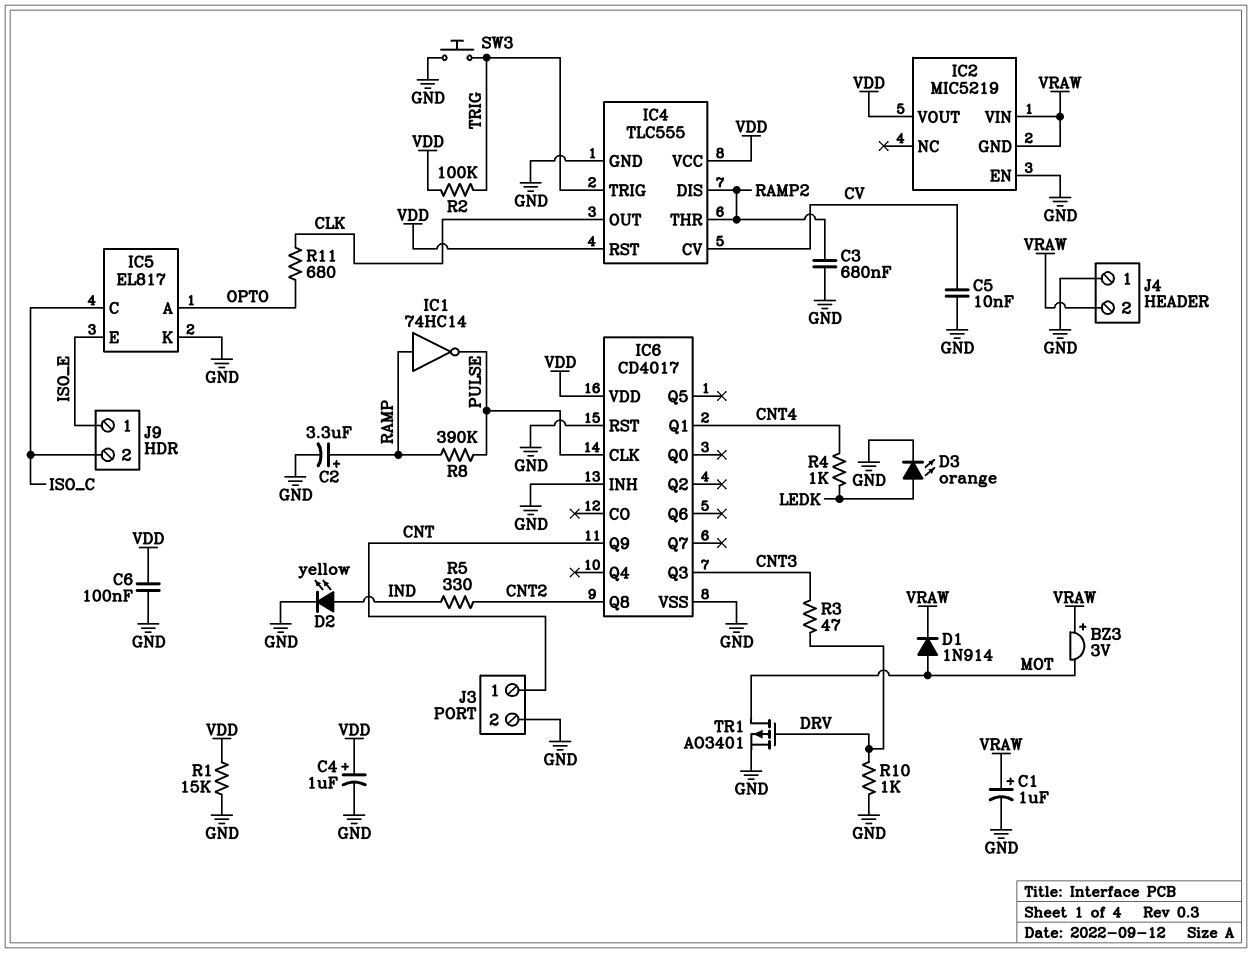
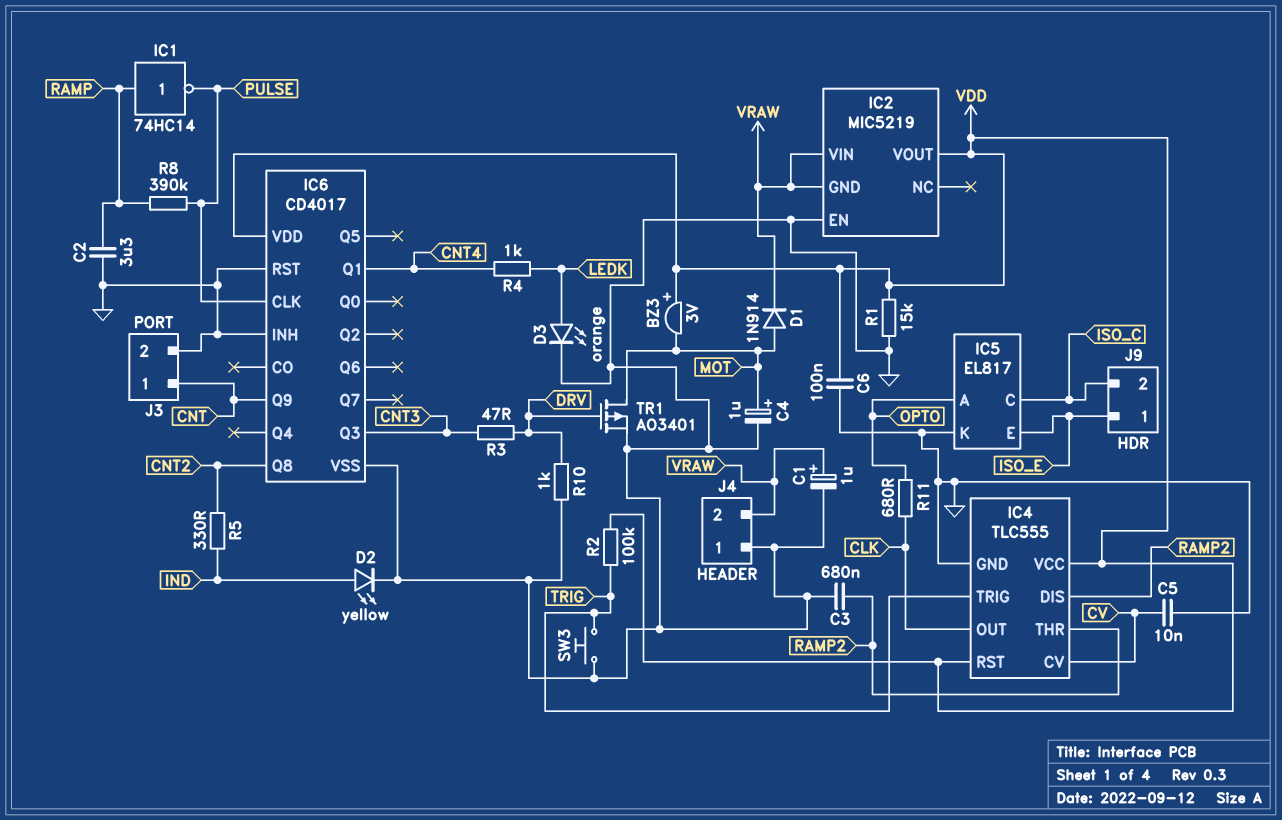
BZ3: buzzer 3V (plus VRAW, minus MOT) -> buzzer 3V (plus VDD, minus MOT)
C2: 3.3uF (plus RAMP, minus GND) -> 3.3uF (GND, RAMP)
C4: 1uF (plus VDD, minus GND) -> 1uF (plus MOT, minus GND)

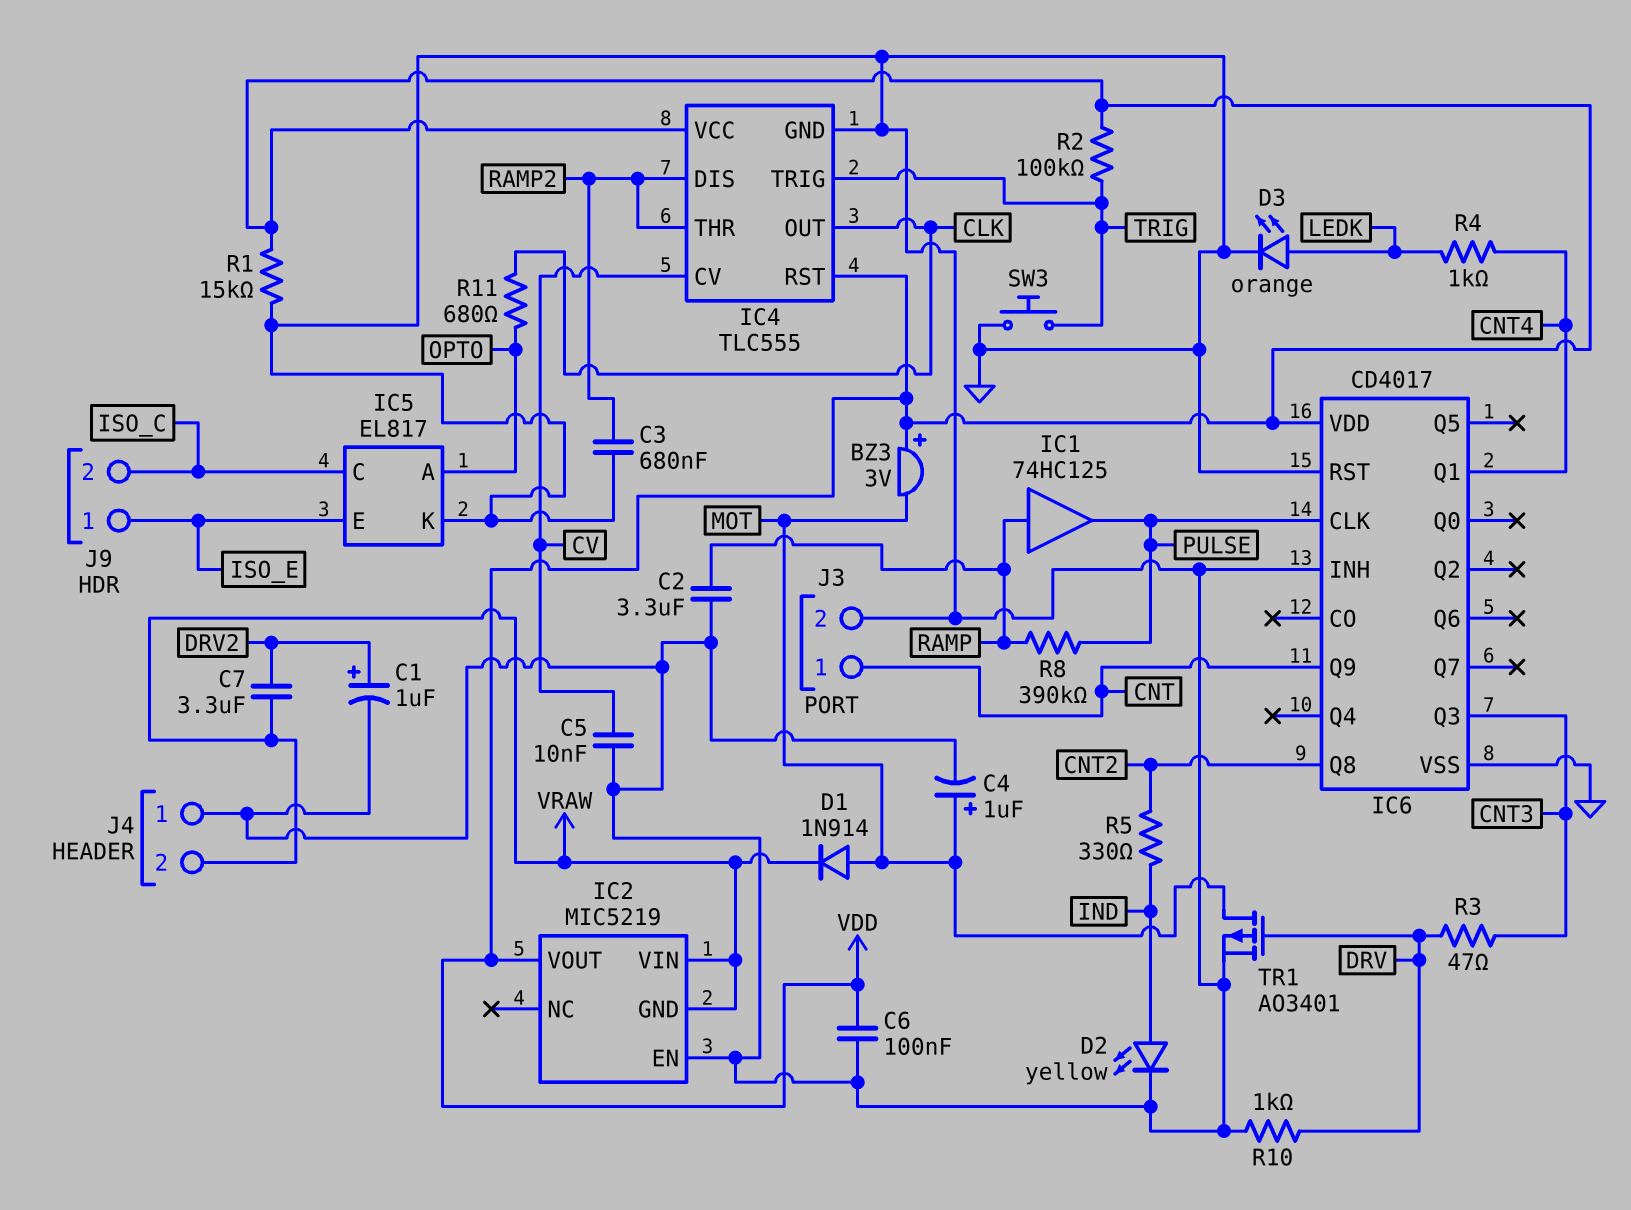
C1: 1uF (plus VRAW, minus GND) -> 1uF (plus DRV2, minus GND)
C7: none -> 3.3uF (DRV2, VRAW)
IC1: NOT 74HC14 (in RAMP, out PULSE) -> buffer 74HC125 (in RAMP, out PULSE)

